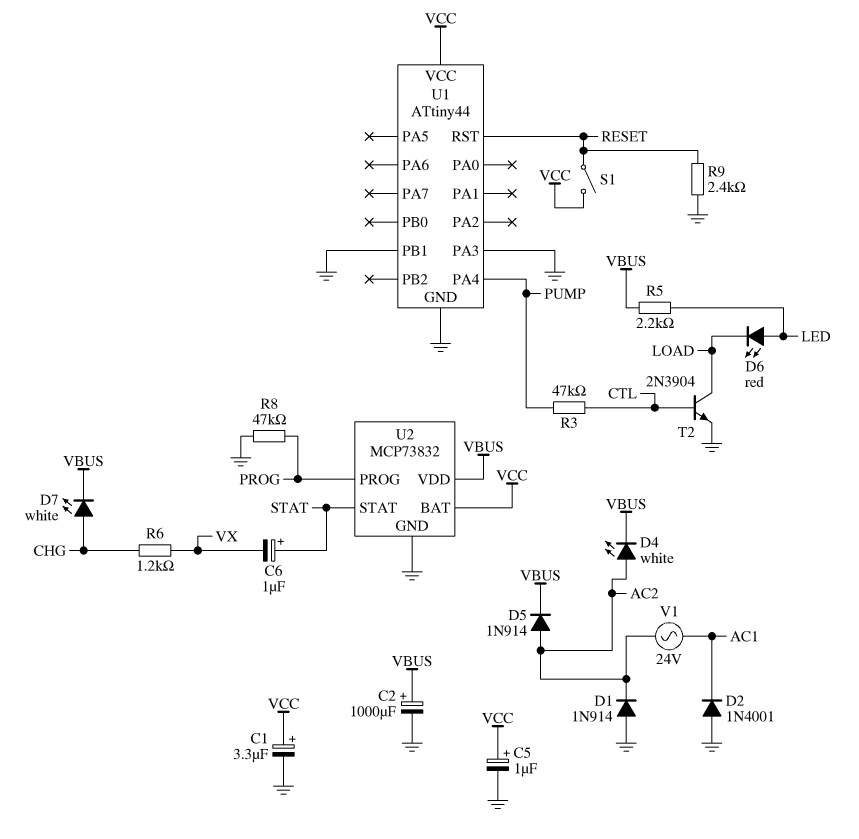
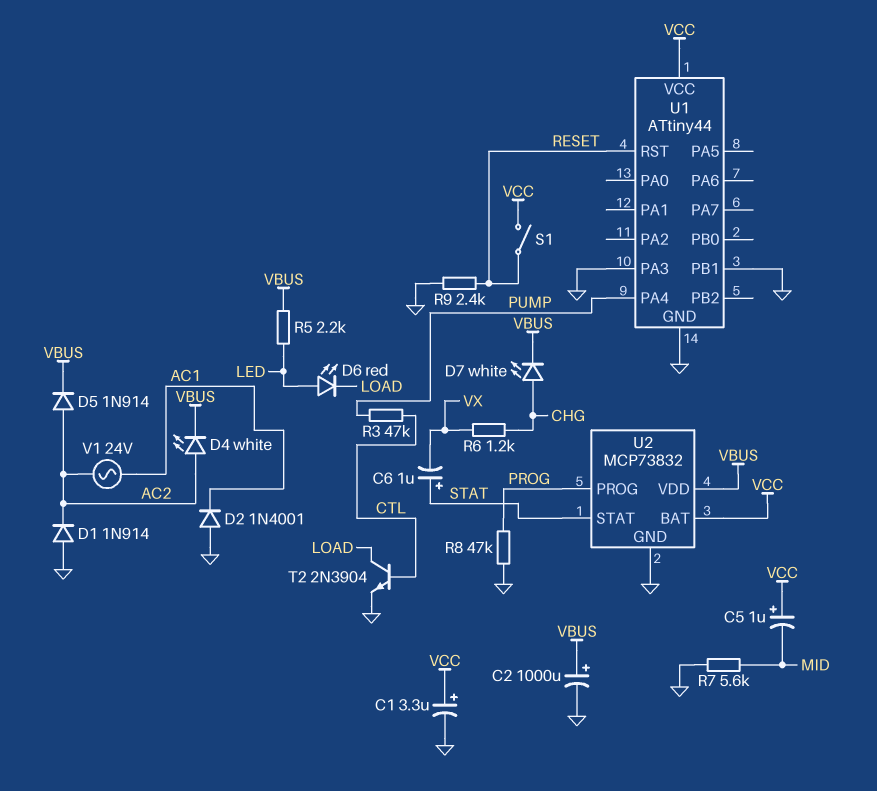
C5: 1uF (plus VCC, minus GND) -> 1uF (plus VCC, minus MID)
R7: none -> 5.6k (GND, MID)

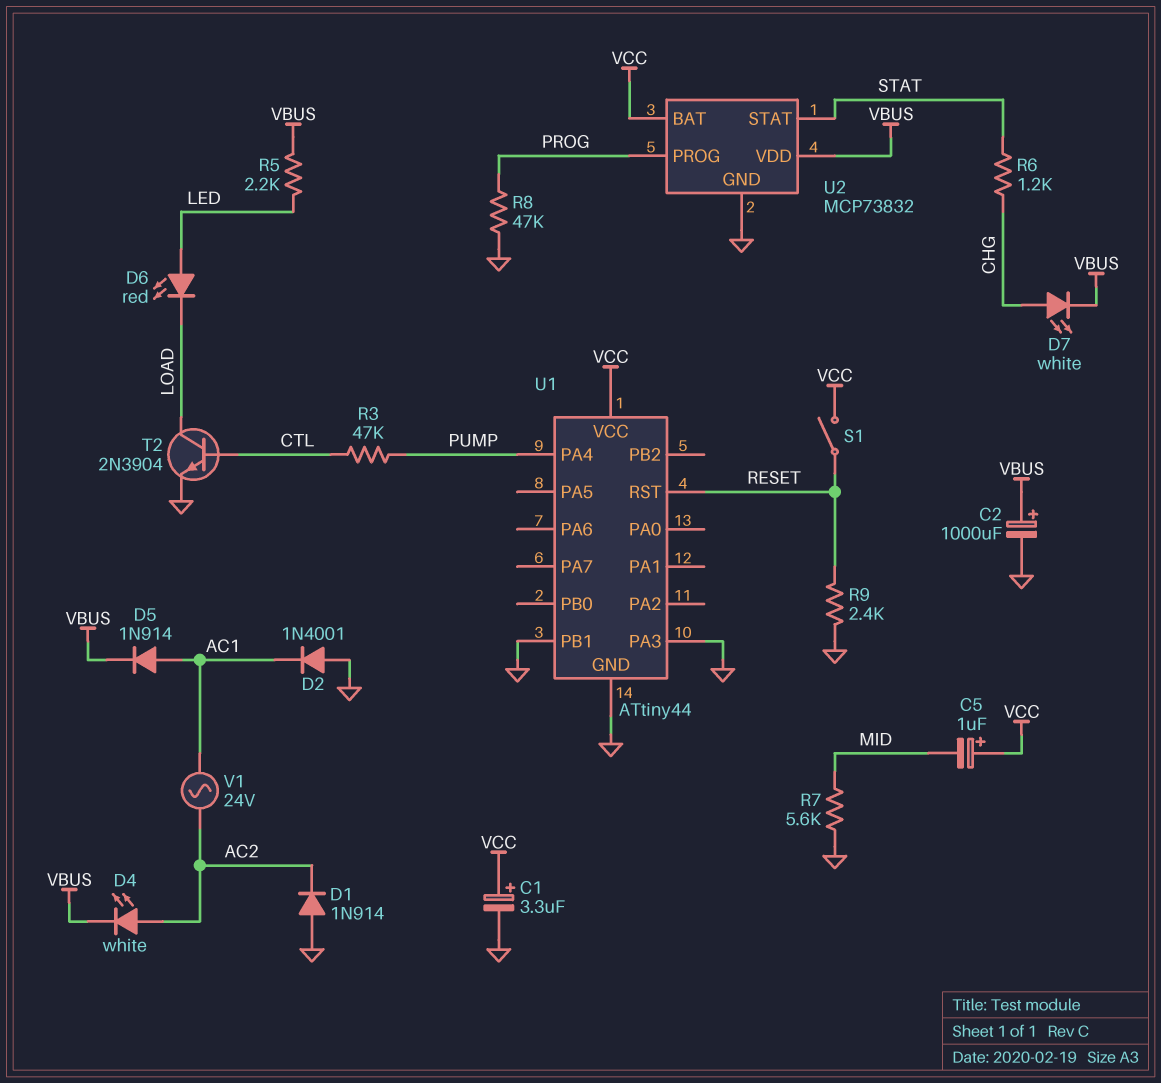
C6: 1uF (plus STAT, minus VX) -> none
D5: diode 1N914 (A AC2, K VBUS) -> diode 1N914 (A AC1, K VBUS)
R6: 1.2k (CHG, VX) -> 1.2k (CHG, STAT)

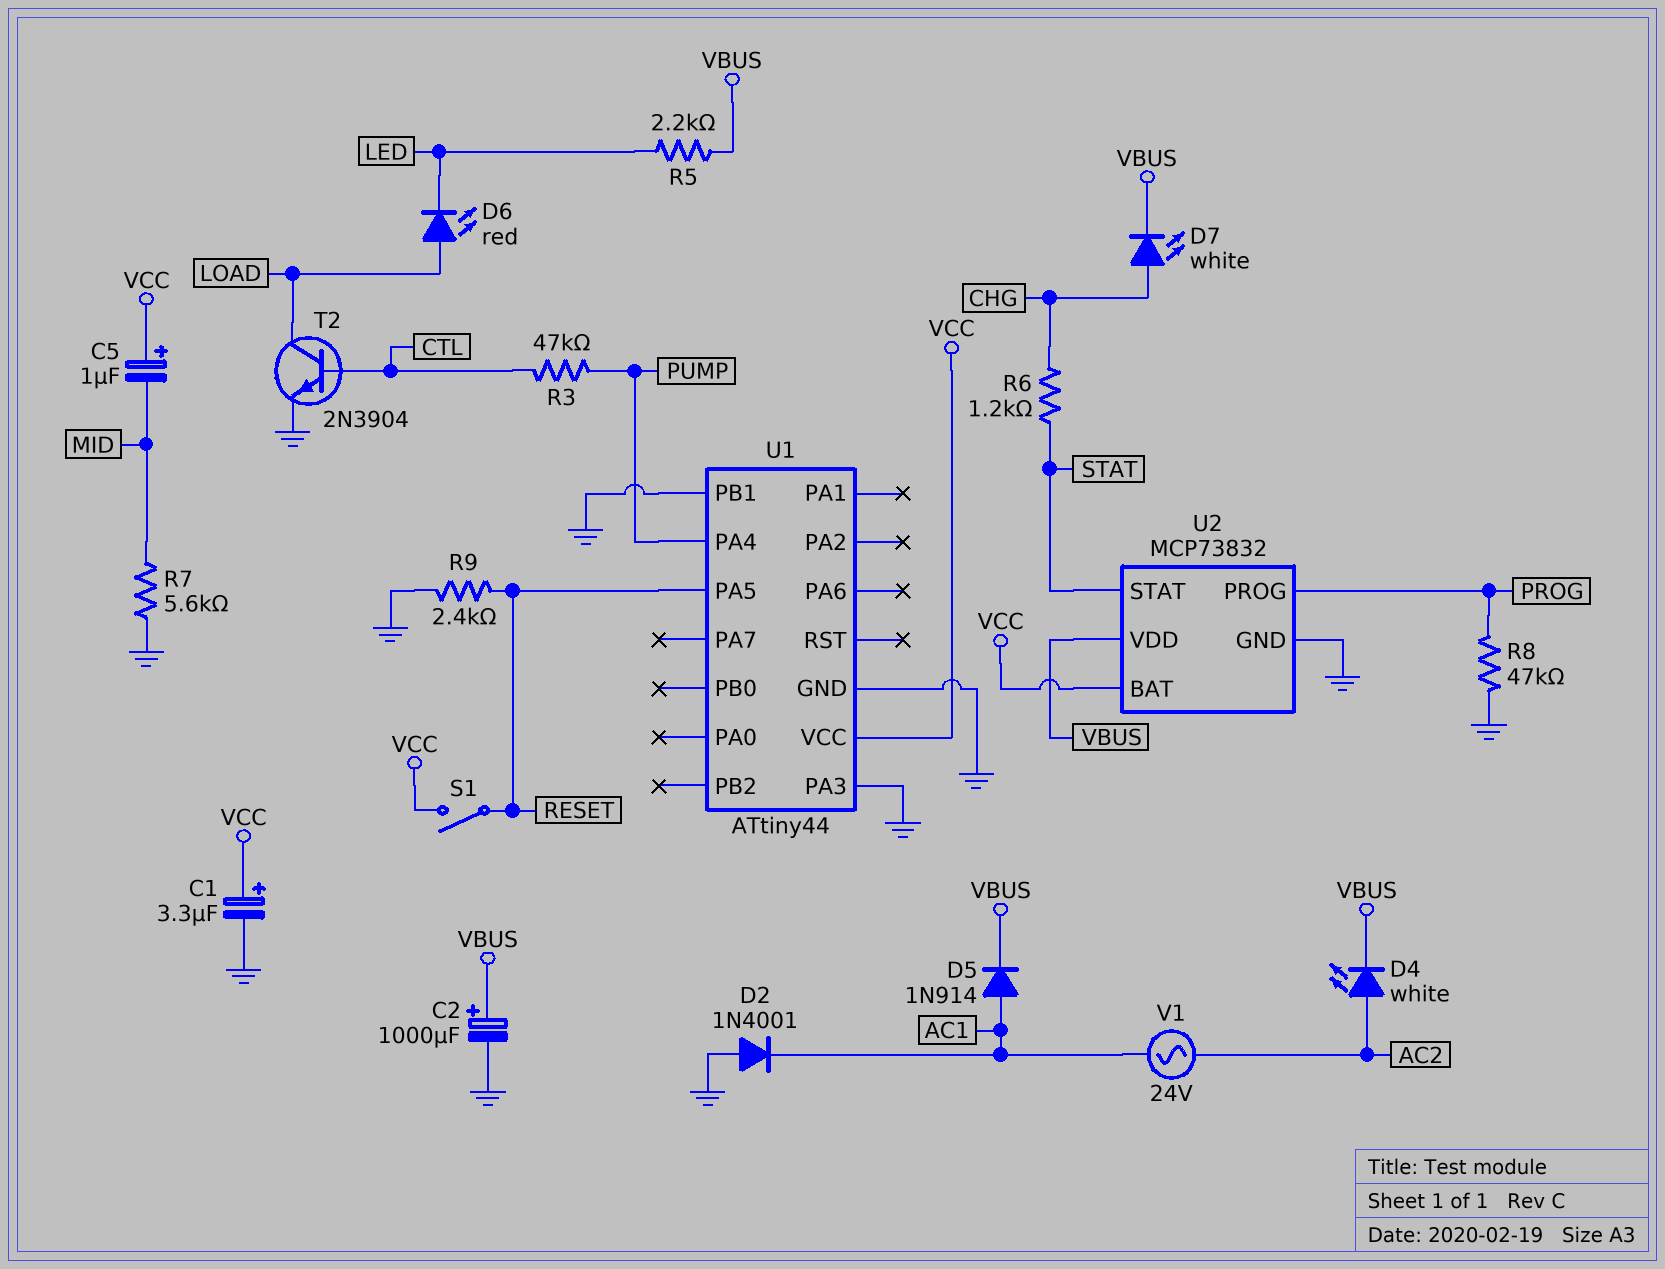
D1: diode 1N914 (A GND, K AC2) -> none
D6: LED red (A LED, K LOAD) -> LED red (A LOAD, K LED)
U1 pin PA5: none -> RESET
U1 pin RST: RESET -> none

